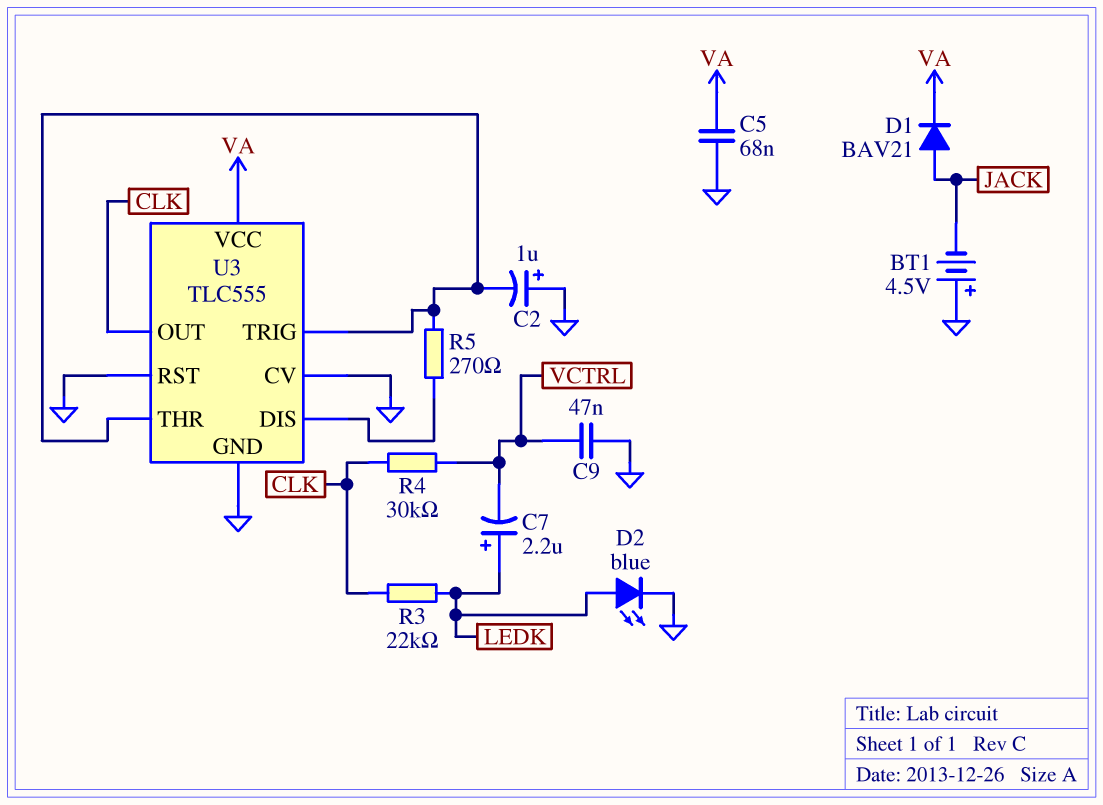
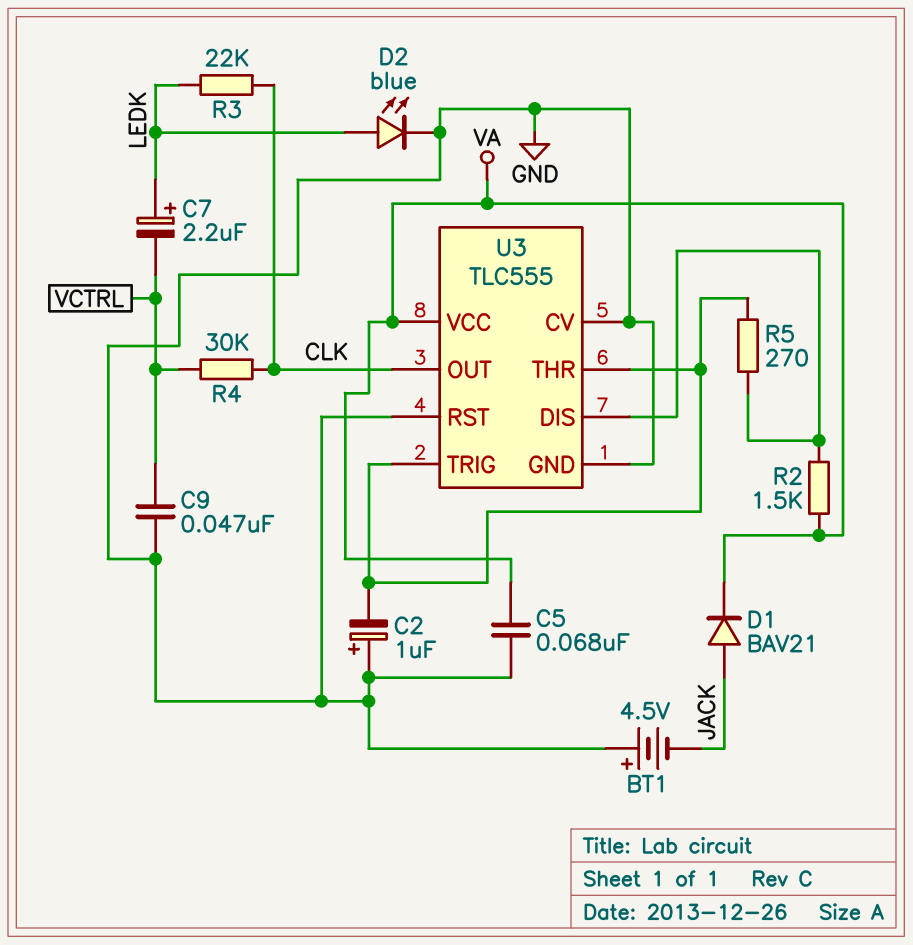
R2: none -> 1.5k (U3/DIS, VA)

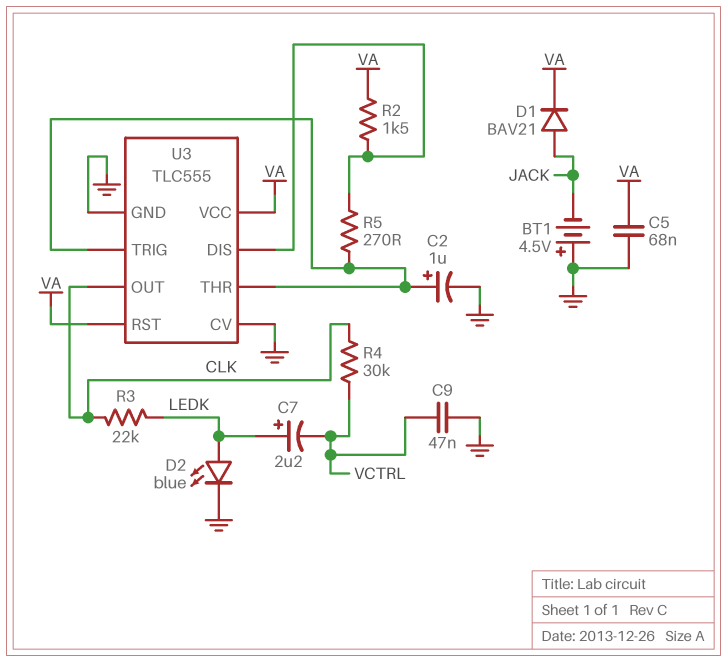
C2: 1uF (plus GND, minus U3/THR) -> 1uF (plus U3/THR, minus GND)
U3 pin RST: GND -> VA

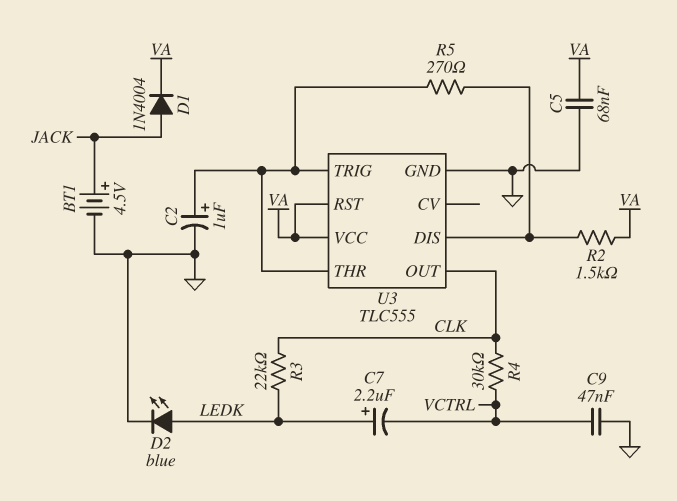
BT1: 4.5V (plus GND, minus JACK) -> 4.5V (plus JACK, minus GND)
D1: diode BAV21 (A JACK, K VA) -> diode 1N4004 (A JACK, K VA)
U3 pin CV: GND -> none

